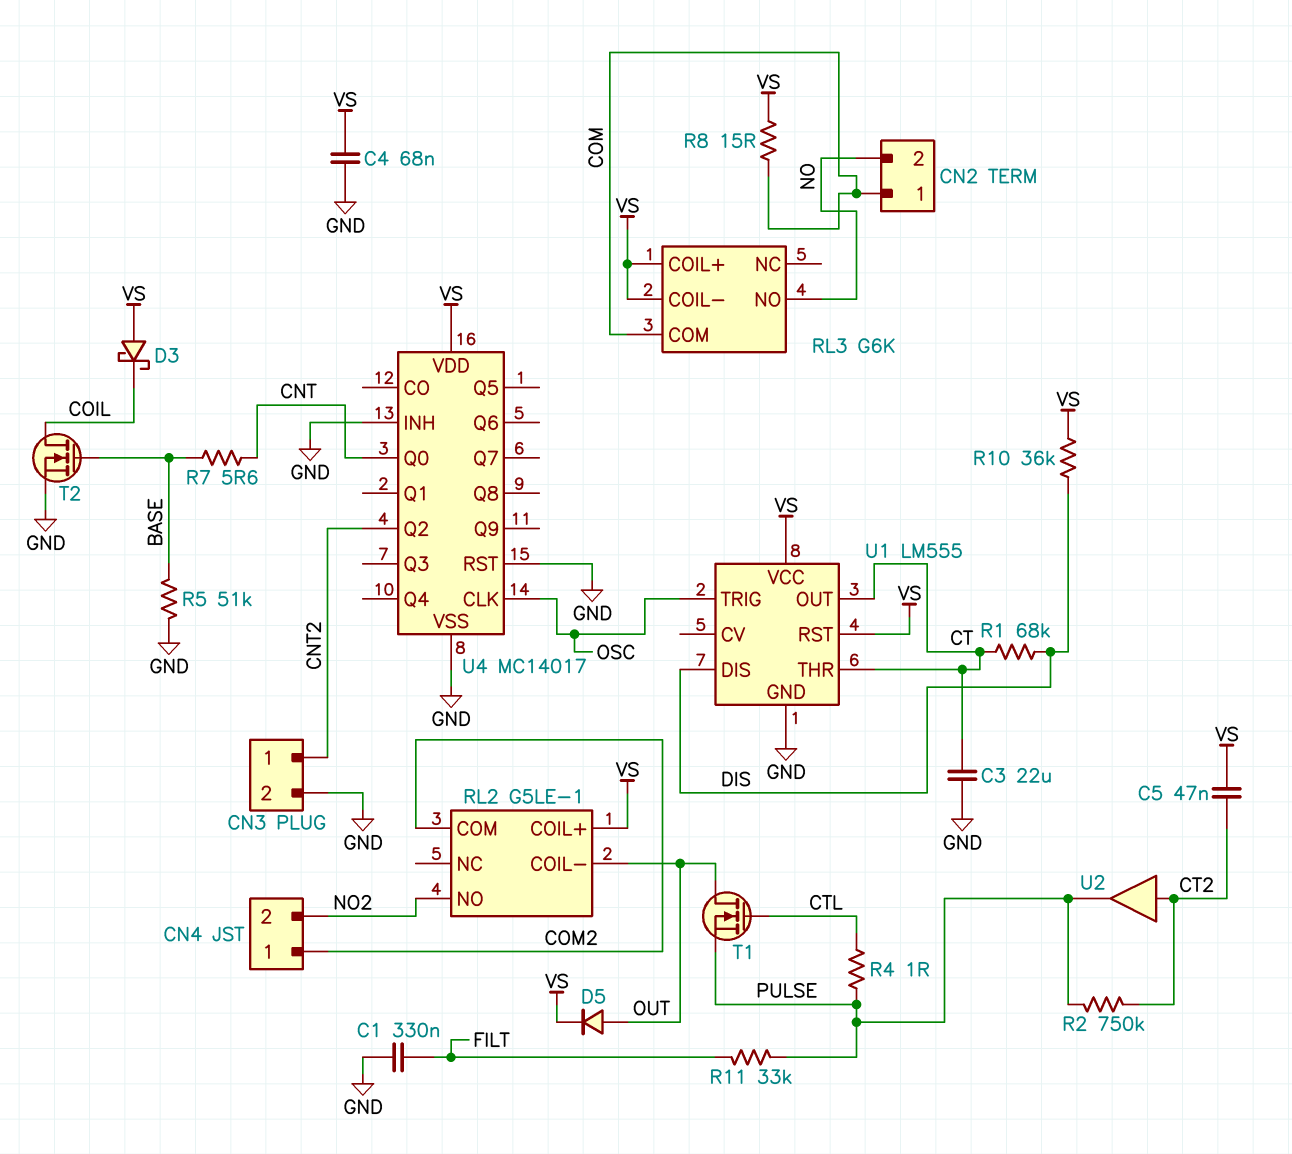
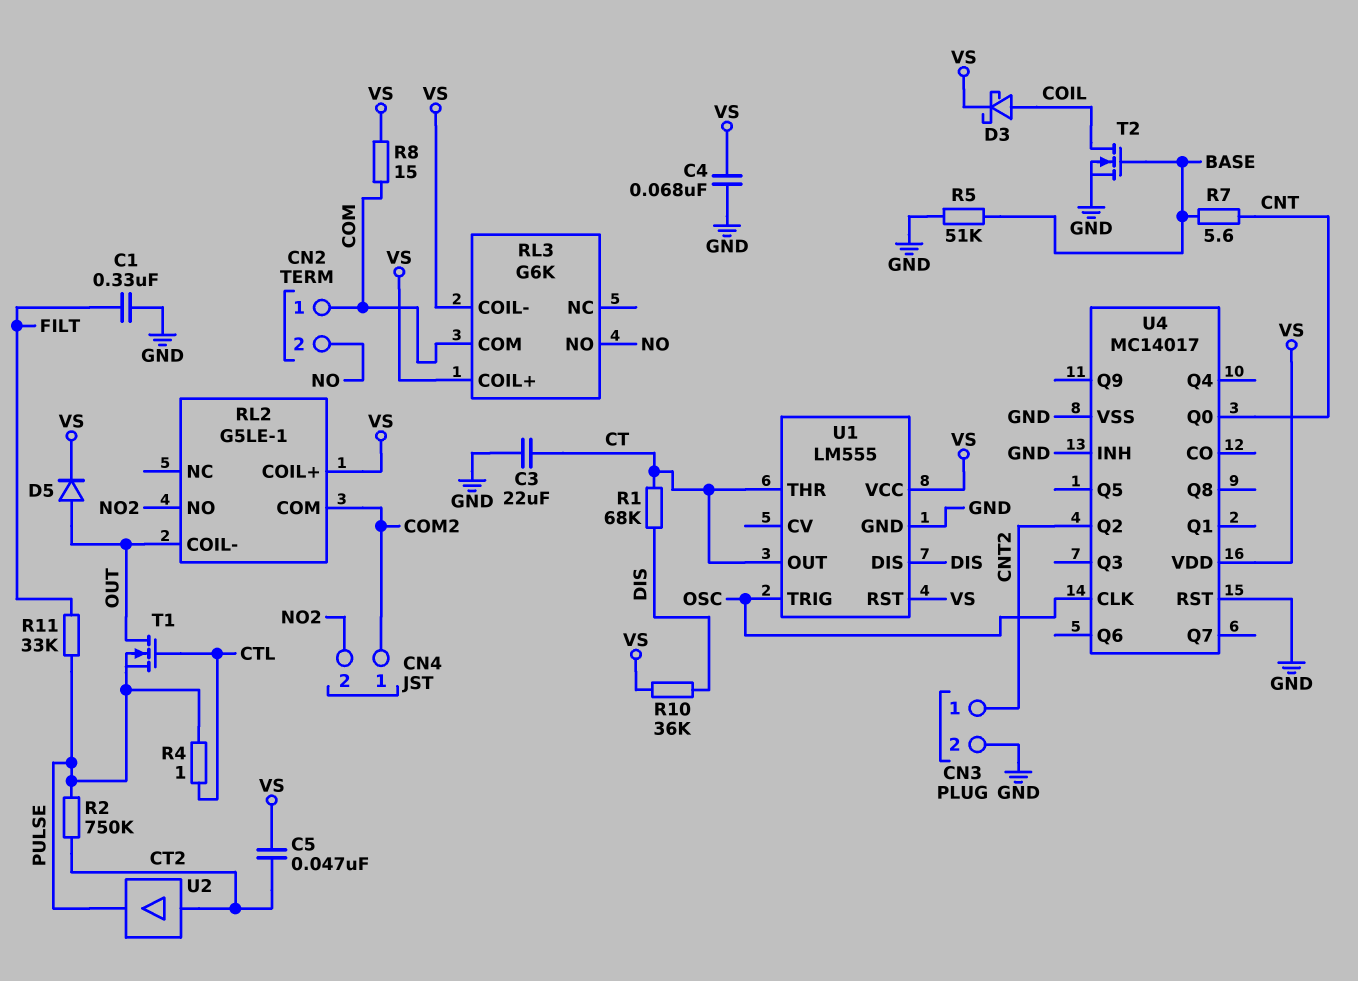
D3: schottky (A VS, K COIL) -> schottky (A COIL, K VS)

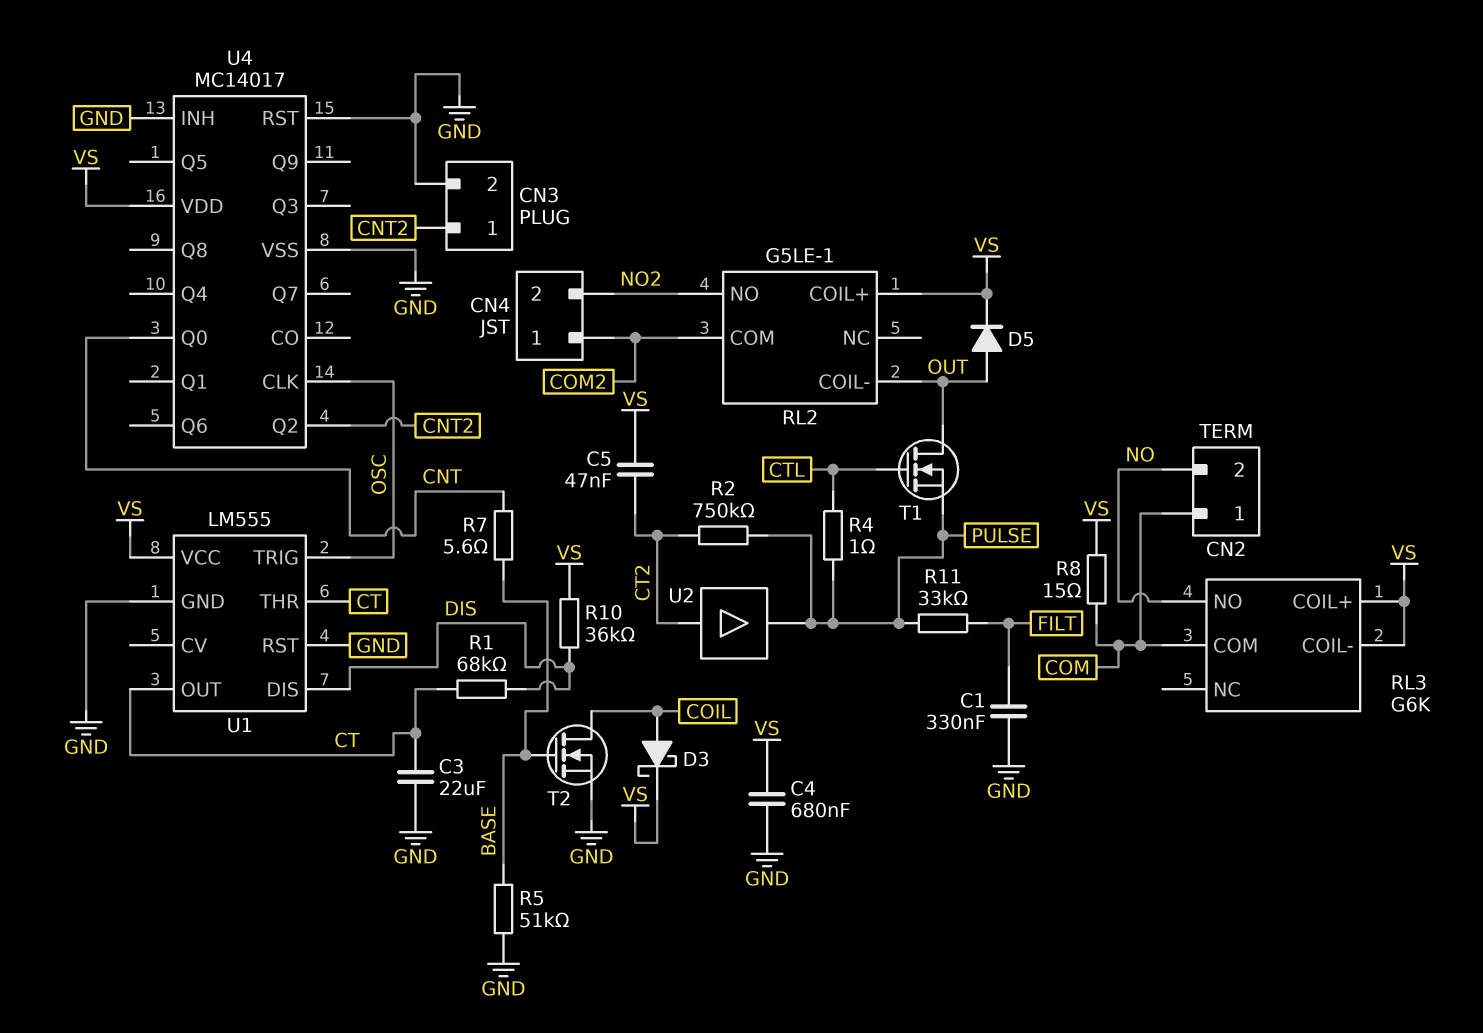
C4: 68nF (GND, VS) -> 680nF (GND, VS)
U1 pin RST: VS -> GND

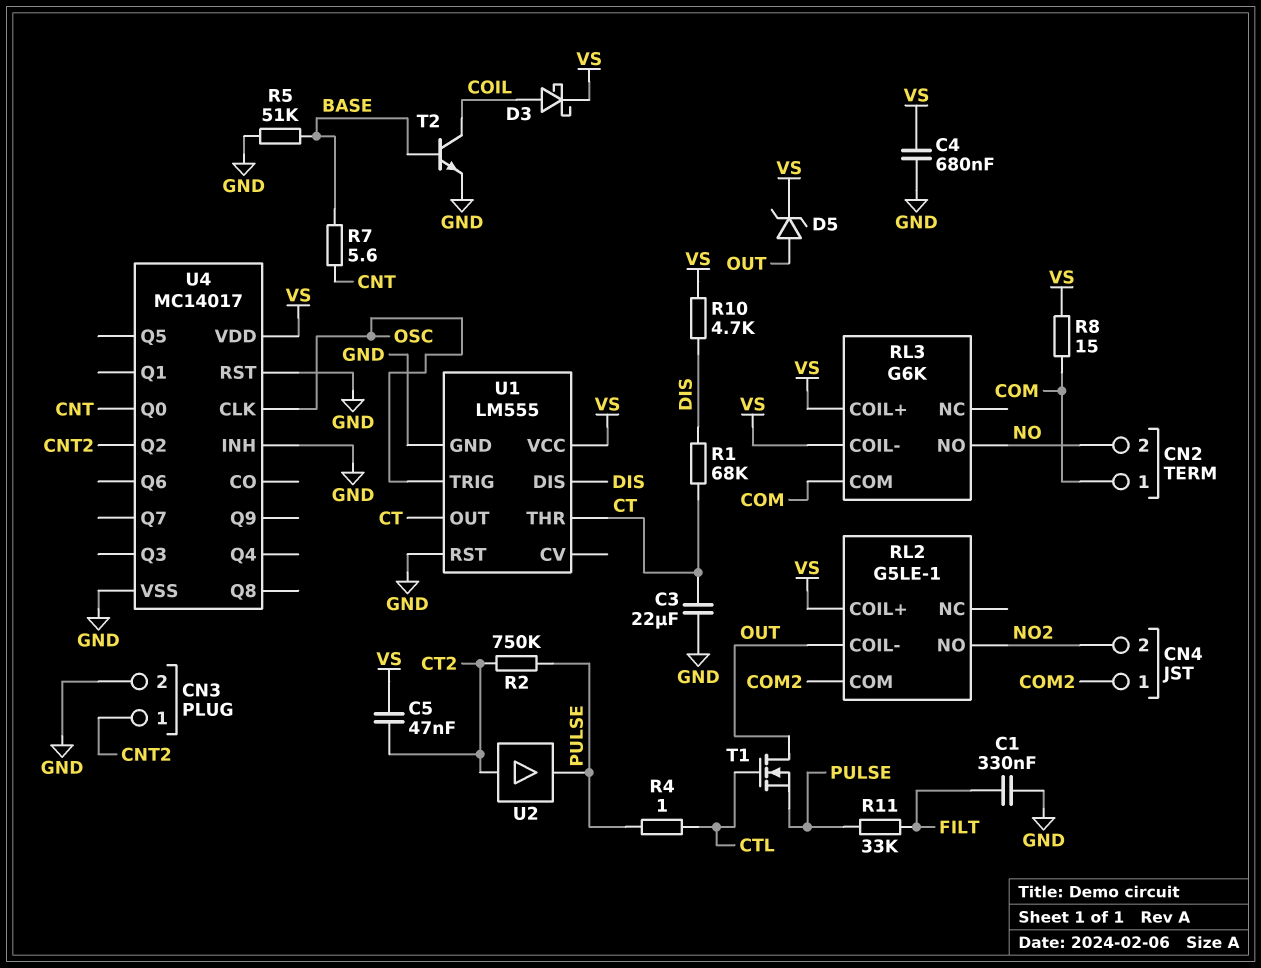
D5: diode (A OUT, K VS) -> zener (A OUT, K VS)
R10: 36k (DIS, VS) -> 4.7k (DIS, VS)
T2: NMOS (G BASE, D COIL, S GND) -> NPN (B BASE, C COIL, E GND)

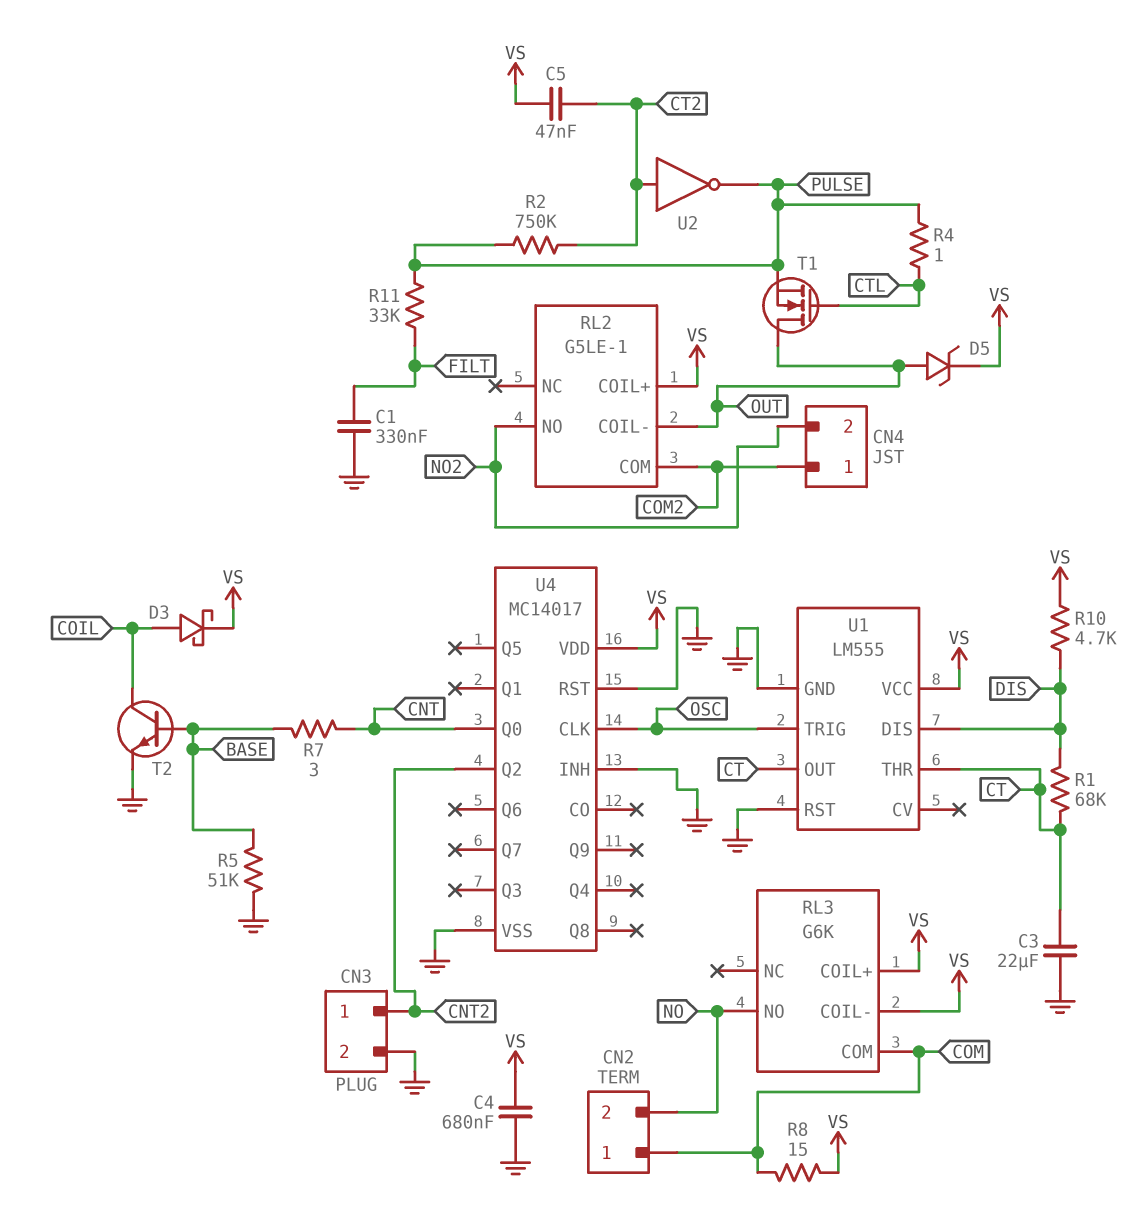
R7: 5.6 (BASE, CNT) -> 3 (BASE, CNT)
U2: buffer (in CT2, out PULSE) -> NOT (in CT2, out PULSE)

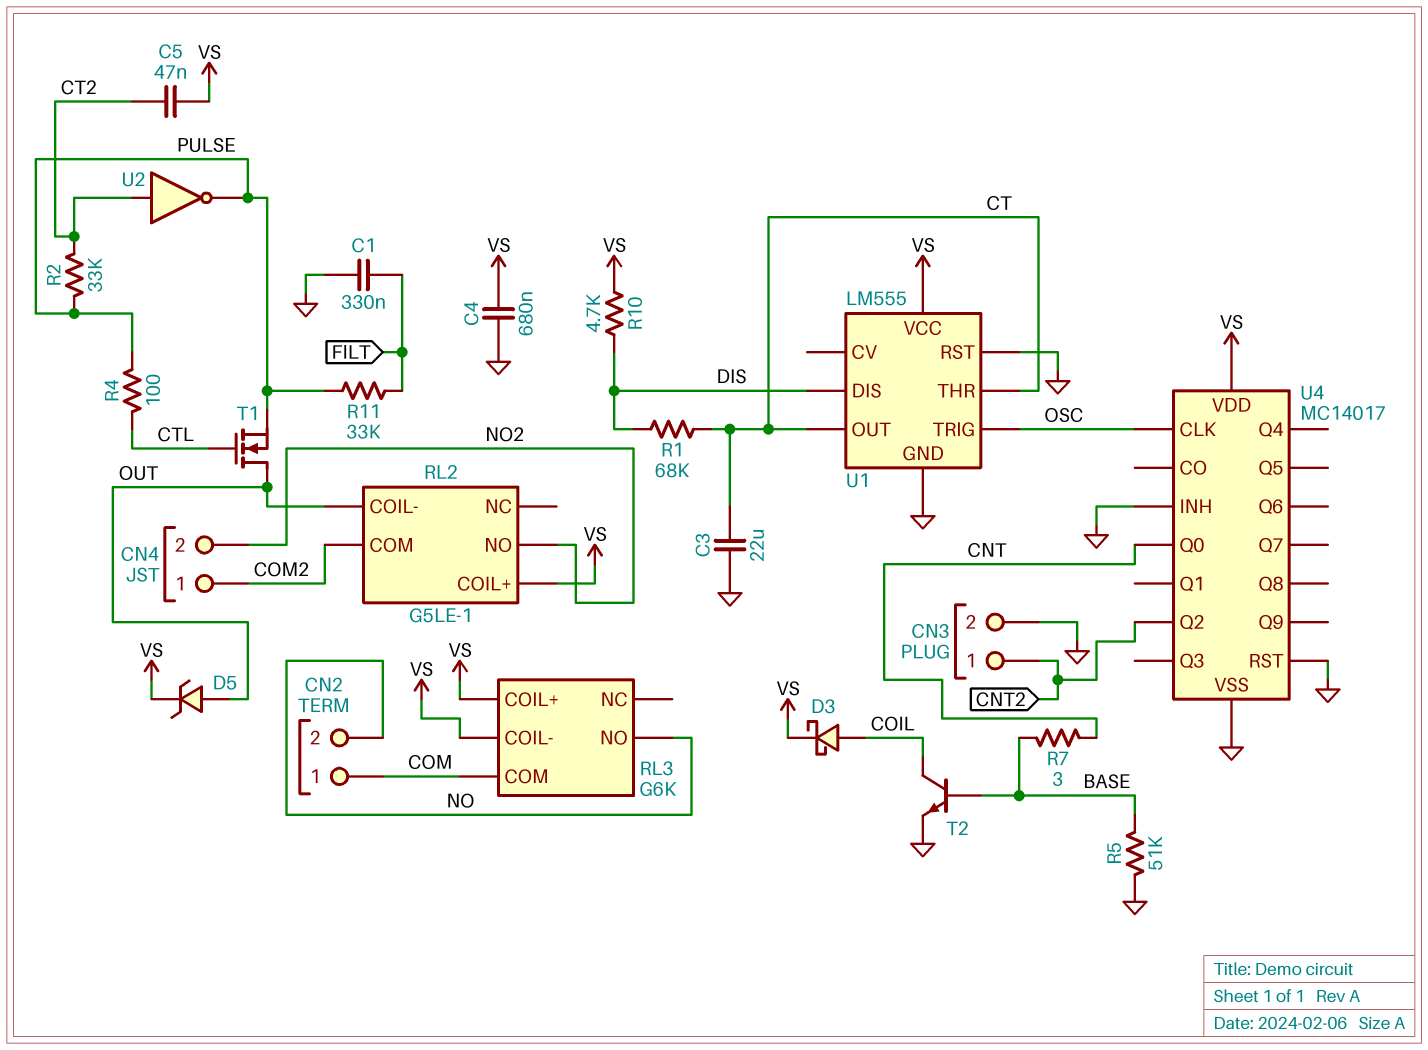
R2: 750k (CT2, PULSE) -> 33k (CT2, PULSE)
R4: 1 (CTL, PULSE) -> 100 (CTL, PULSE)
R8: 15 (COM, VS) -> none

